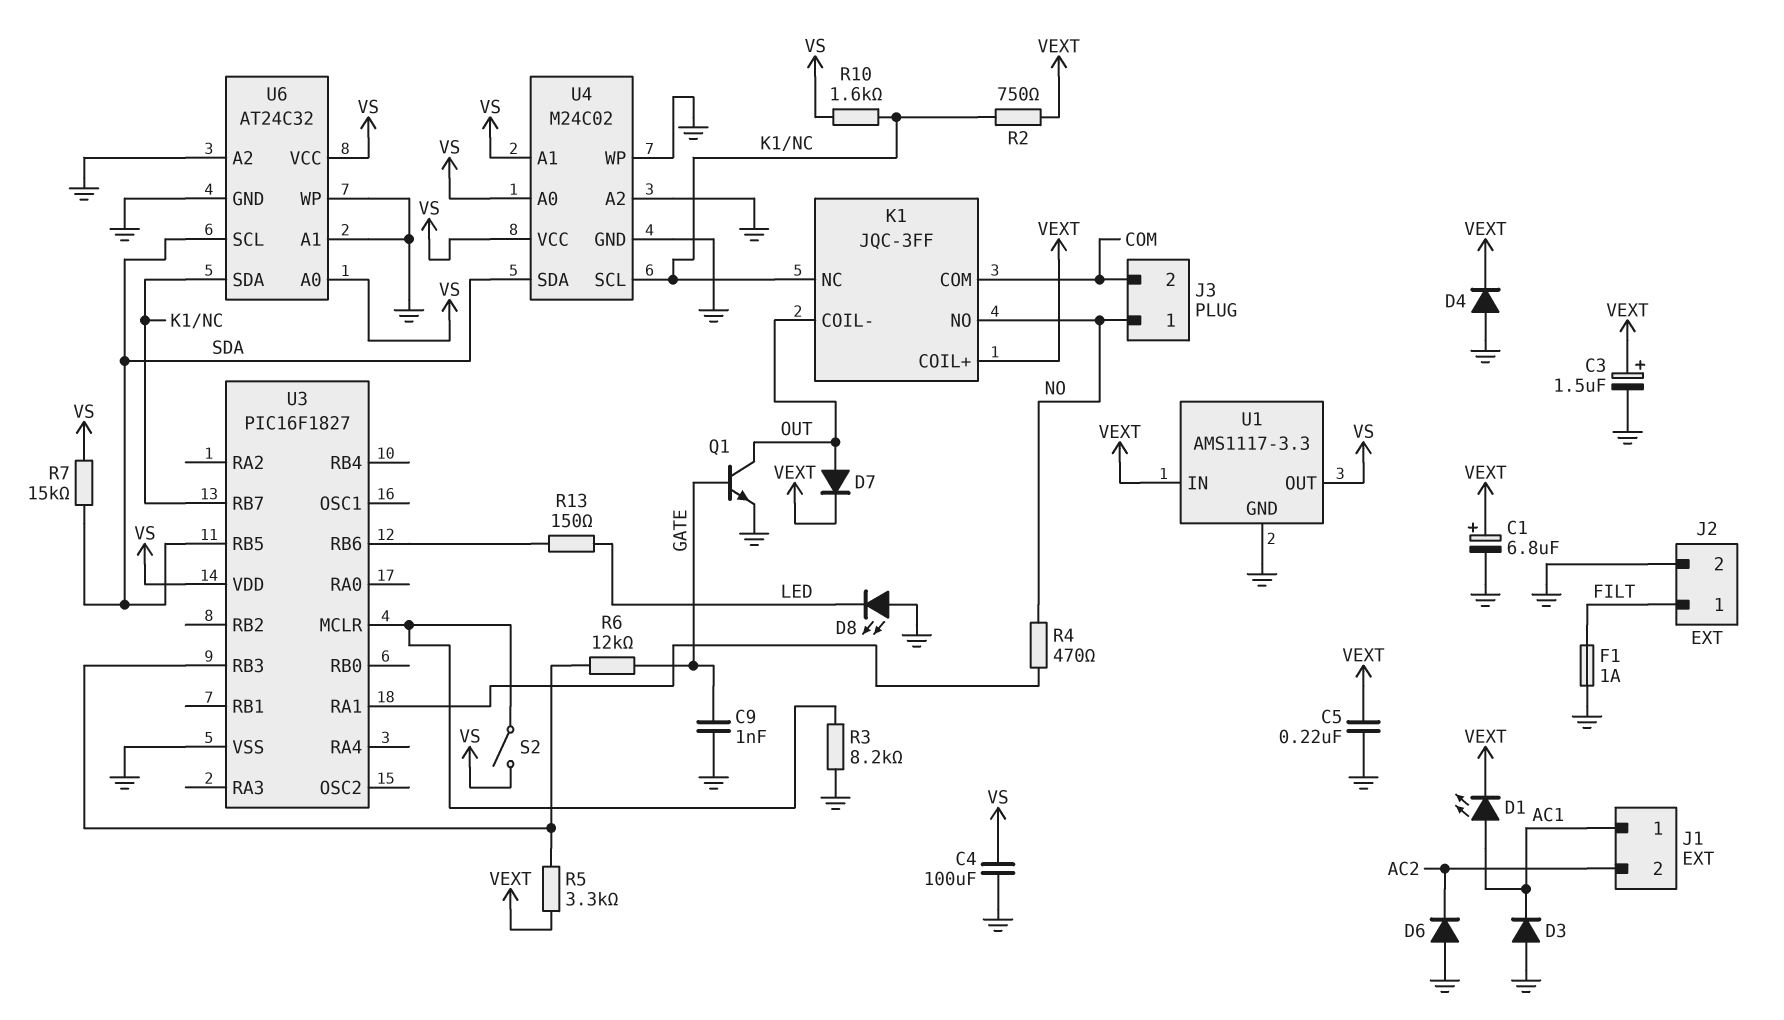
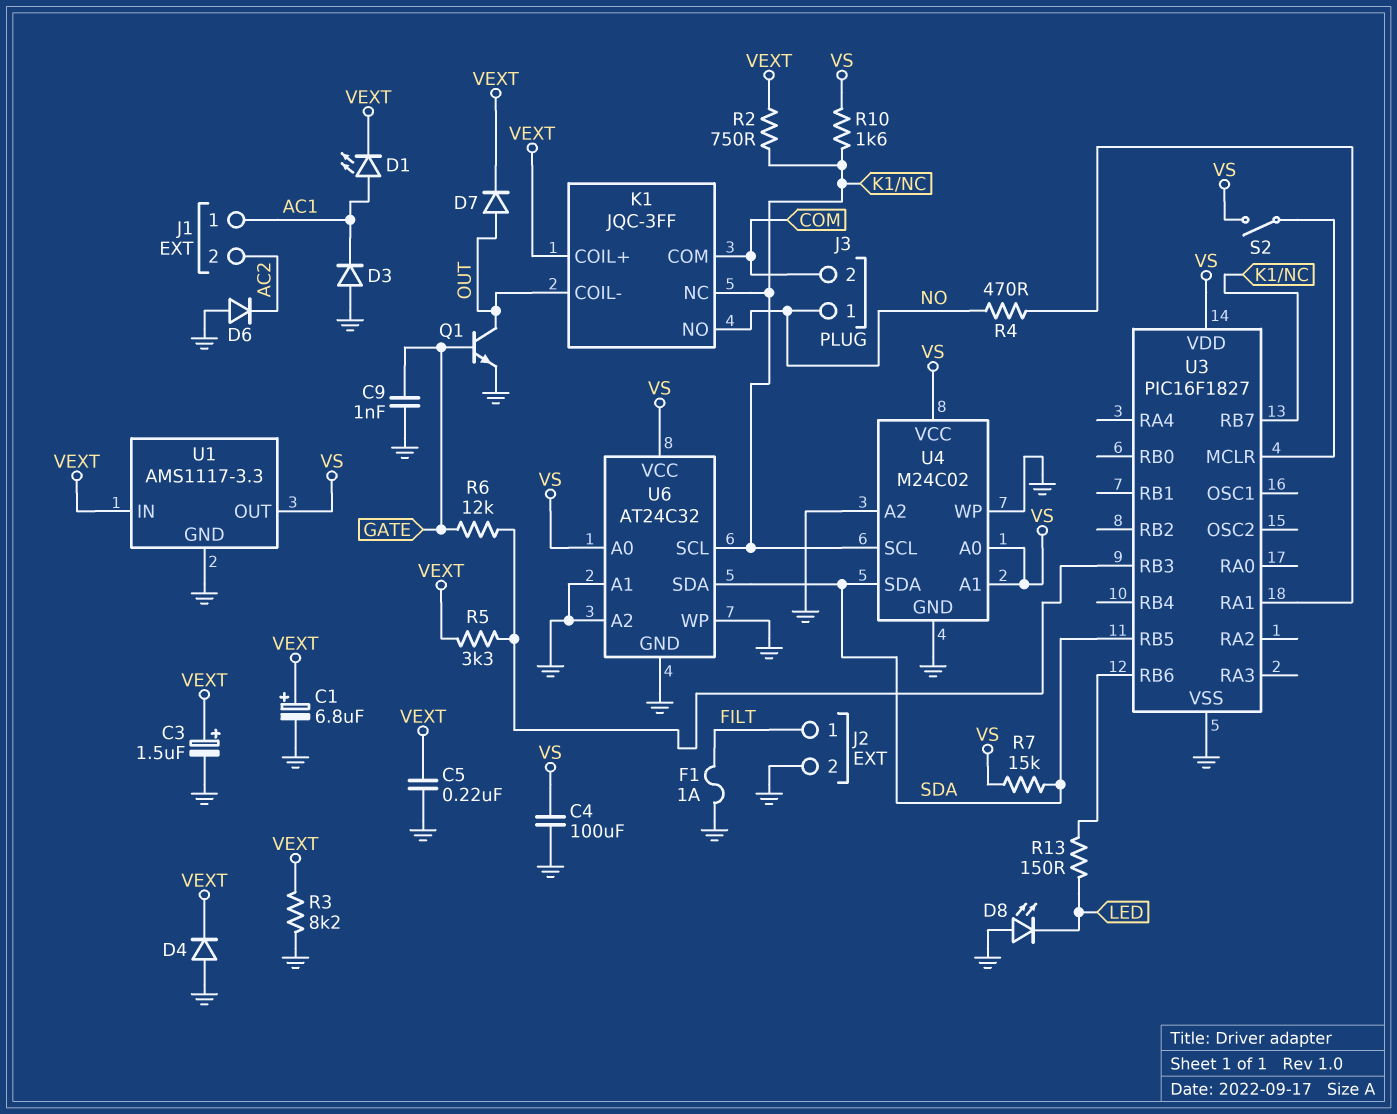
R3: 8.2k (GND, U3/MCLR) -> 8.2k (GND, VEXT)
U6 pin SCL: SDA -> K1/NC
U6 pin SDA: K1/NC -> SDA

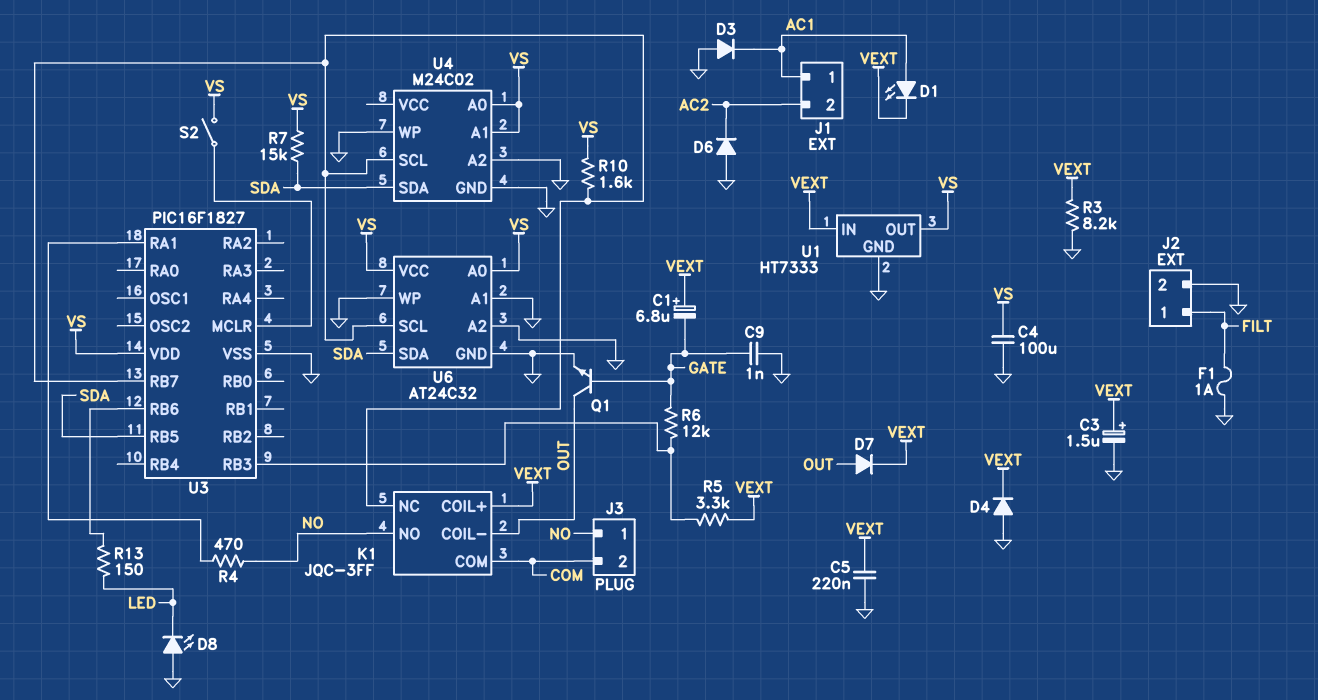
C1: 6.8uF (plus VEXT, minus GND) -> 6.8uF (plus VEXT, minus GATE)
R2: 750 (K1/NC, VEXT) -> none
U1: AMS1117-3.3 -> HT7333
U4 pin VCC: VS -> none

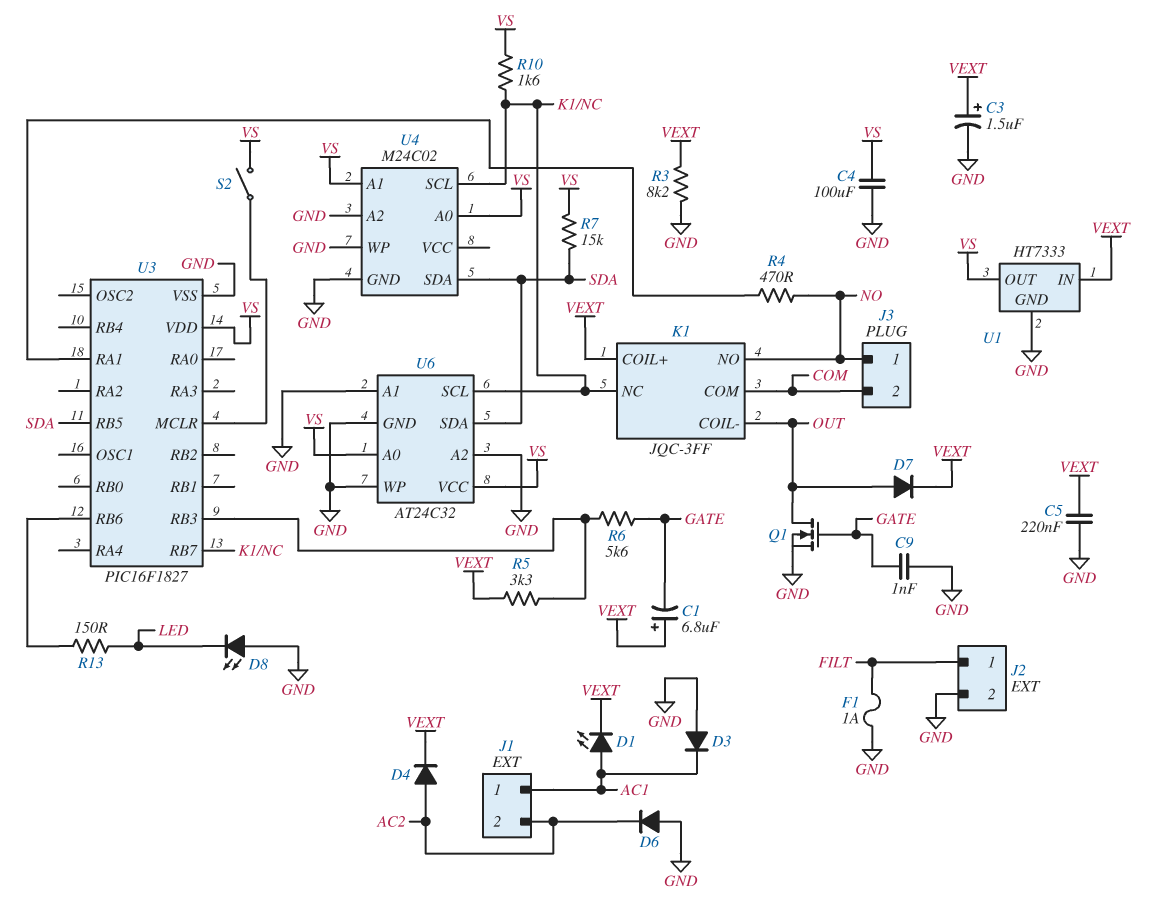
D4: diode (A GND, K VEXT) -> diode (A AC2, K VEXT)
Q1: NPN (B GATE, C OUT, E GND) -> NMOS (G GATE, D OUT, S GND)
R6: 12k (GATE, U3/RB3) -> 5.6k (GATE, U3/RB3)

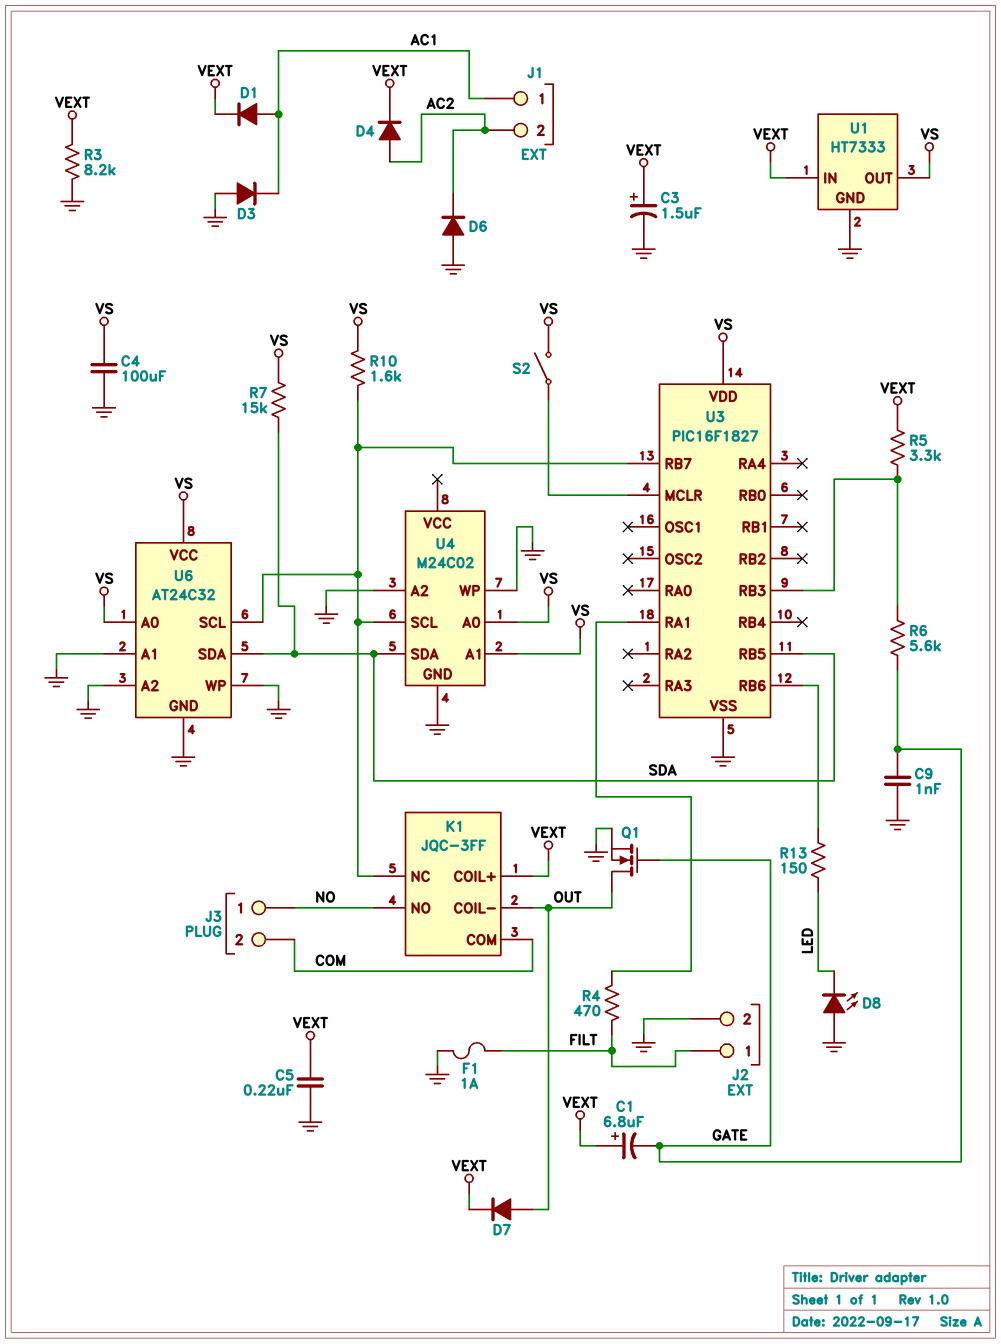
D1: LED (A AC1, K VEXT) -> diode (A AC1, K VEXT)
R4: 470 (NO, U3/RA1) -> 470 (FILT, U3/RA1)

